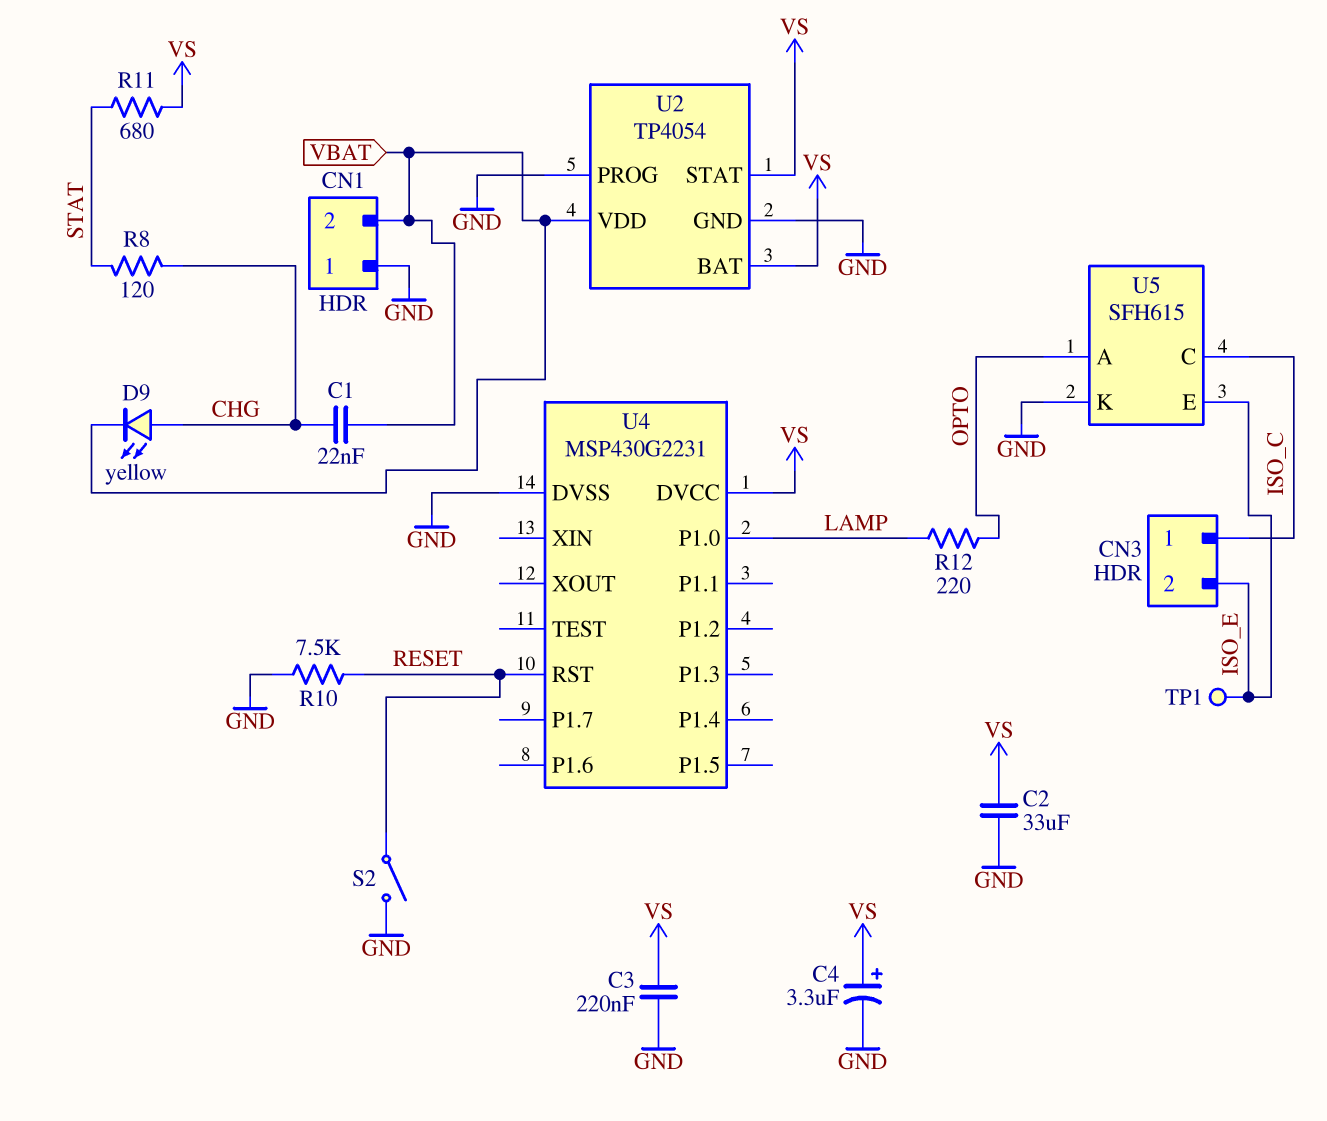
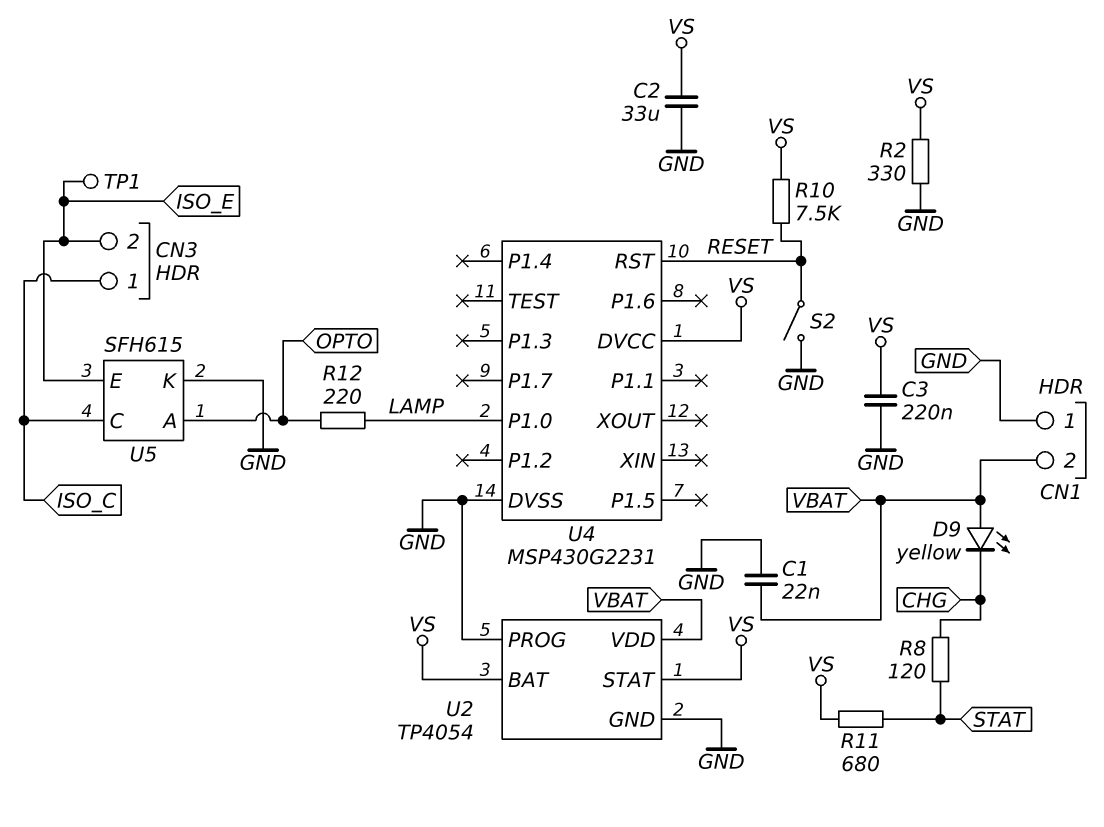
C1: 22nF (CHG, VBAT) -> 22nF (GND, VBAT)
C4: 3.3uF (plus VS, minus GND) -> none
D9: LED yellow (A CHG, K VBAT) -> LED yellow (A VBAT, K CHG)
R2: none -> 330 (GND, VS)
R10: 7.5k (GND, RESET) -> 7.5k (RESET, VS)

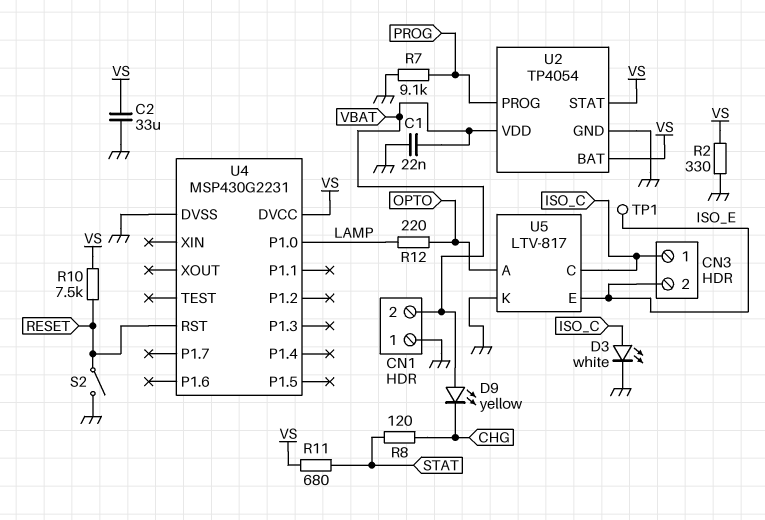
C3: 220nF (GND, VS) -> none
D3: none -> LED white (A ISO_C, K GND)
R7: none -> 9.1k (GND, PROG)
U2 pin PROG: GND -> PROG
U5: SFH615 -> LTV-817

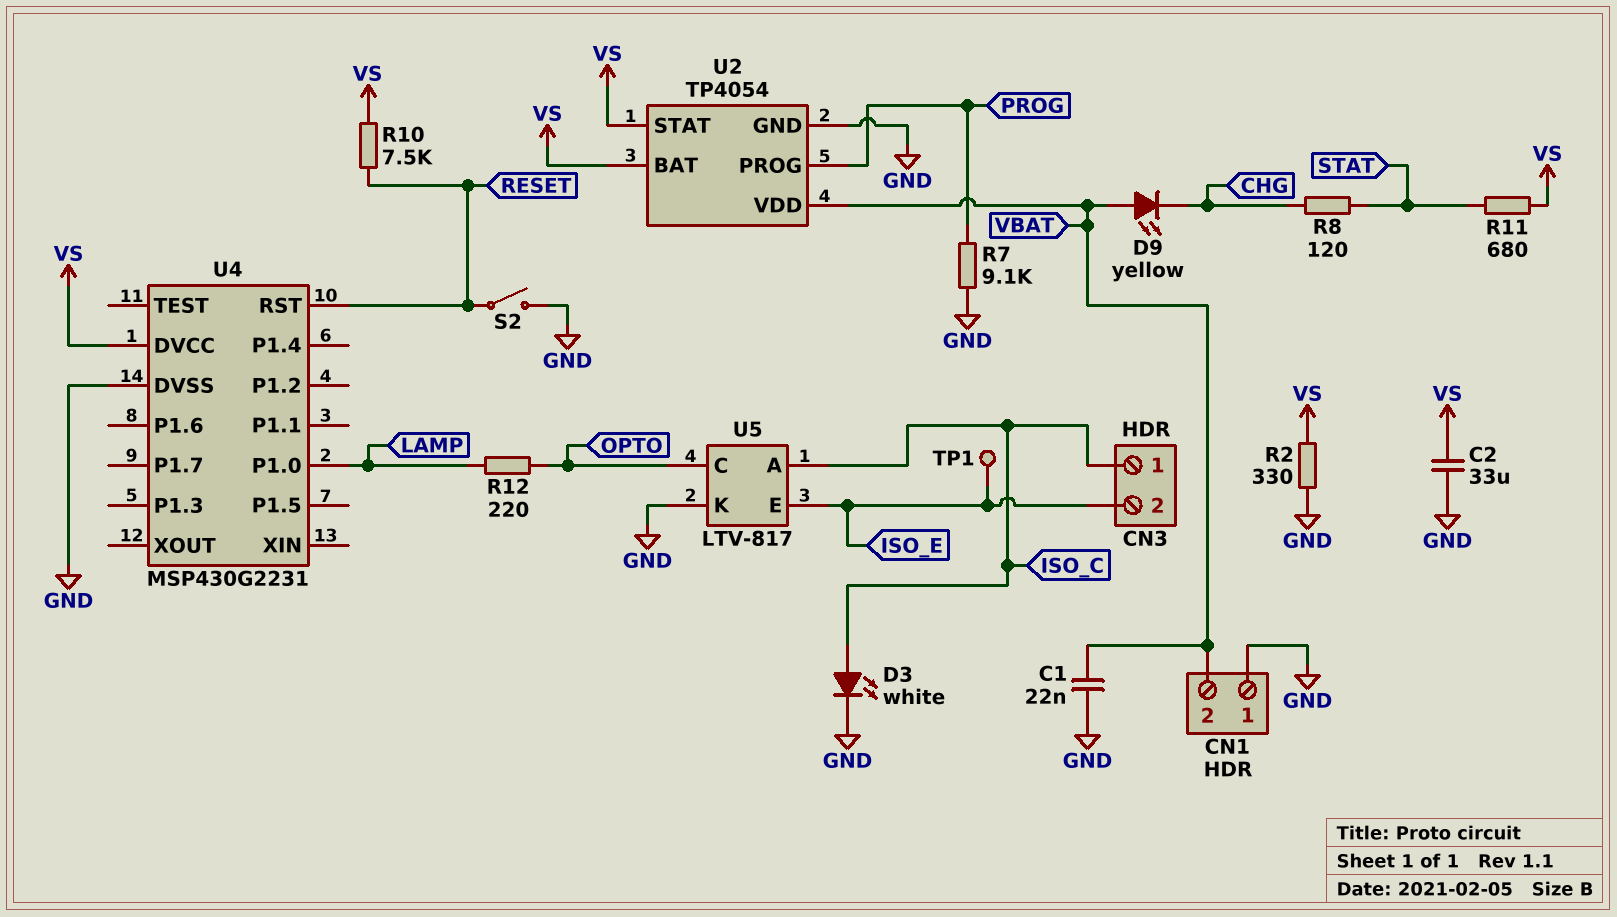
U5 pin A: OPTO -> ISO_C
U5 pin C: ISO_C -> OPTO

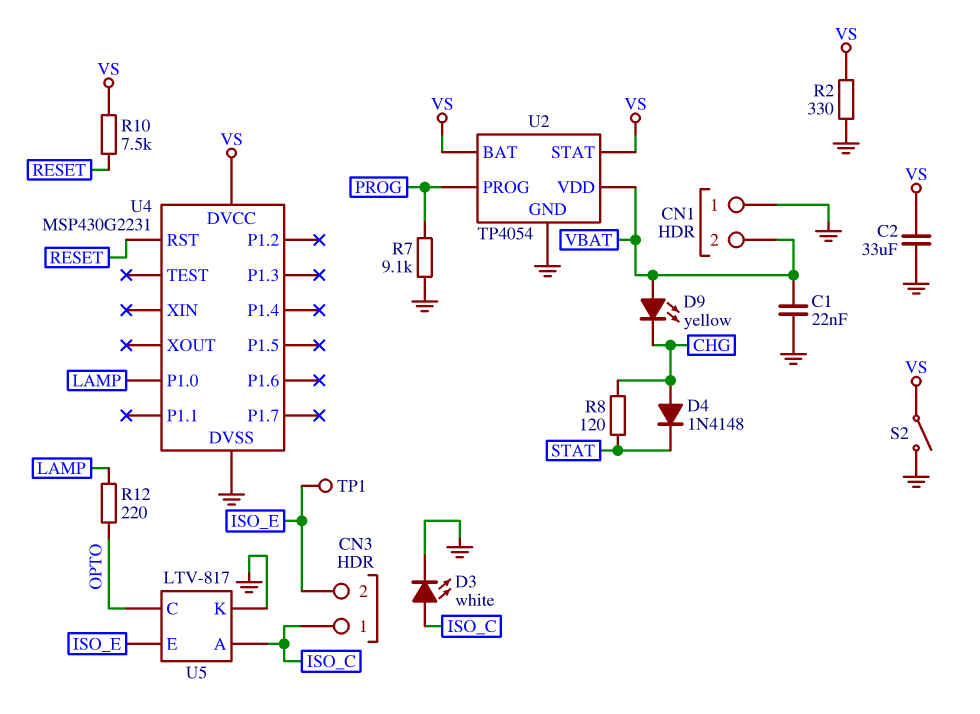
D4: none -> diode 1N4148 (A CHG, K STAT)
R11: 680 (STAT, VS) -> none
S2: switch (GND, RESET) -> switch (GND, VS)

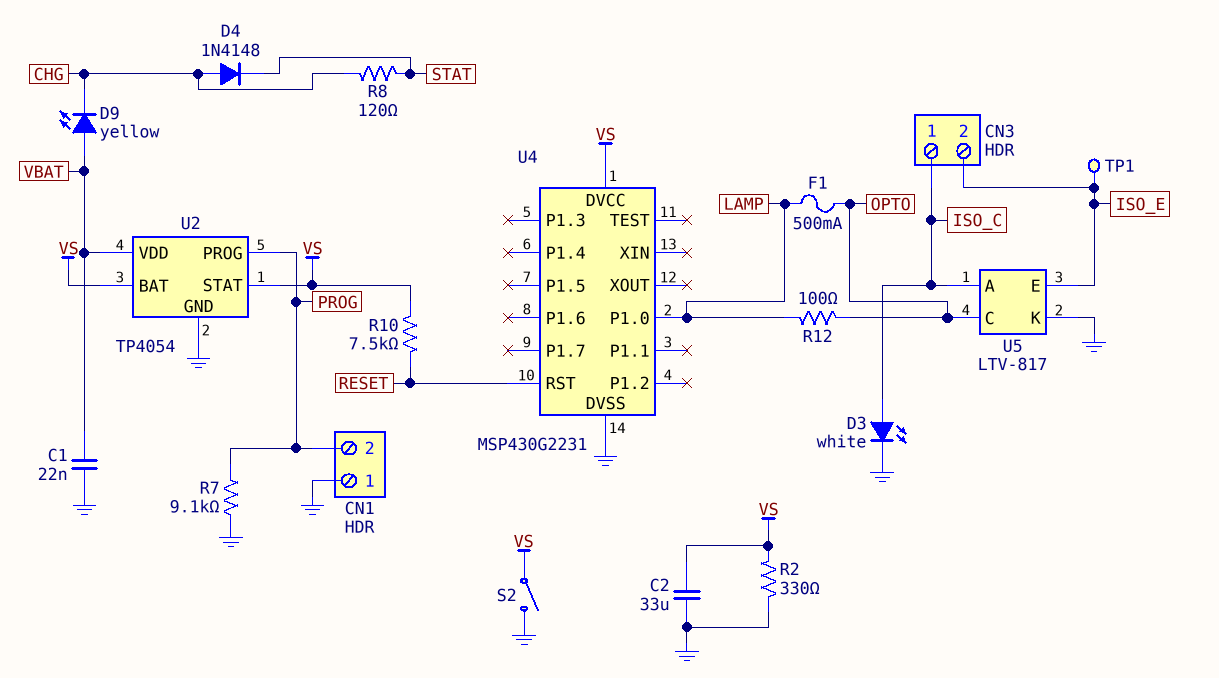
CN1 pin 2: VBAT -> PROG
F1: none -> 500mA (LAMP, OPTO)
R12: 220 (LAMP, OPTO) -> 100 (LAMP, OPTO)

